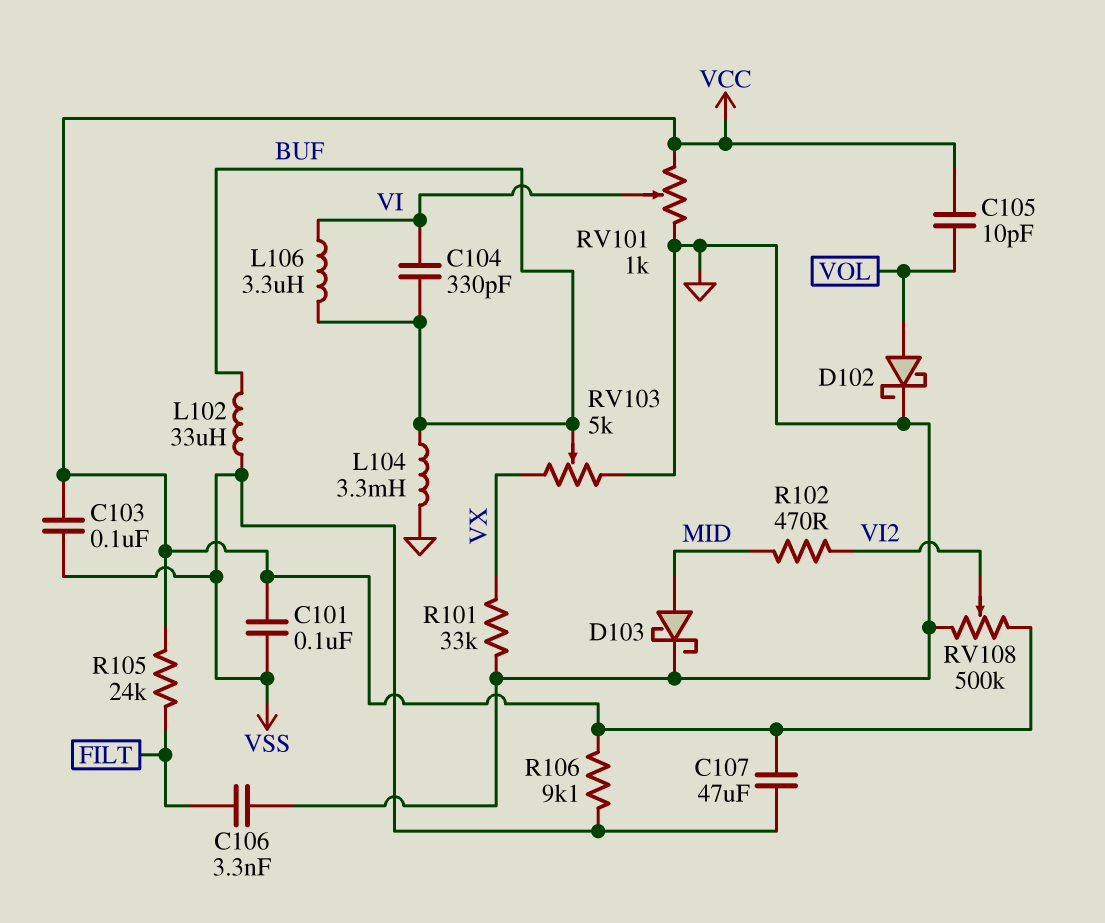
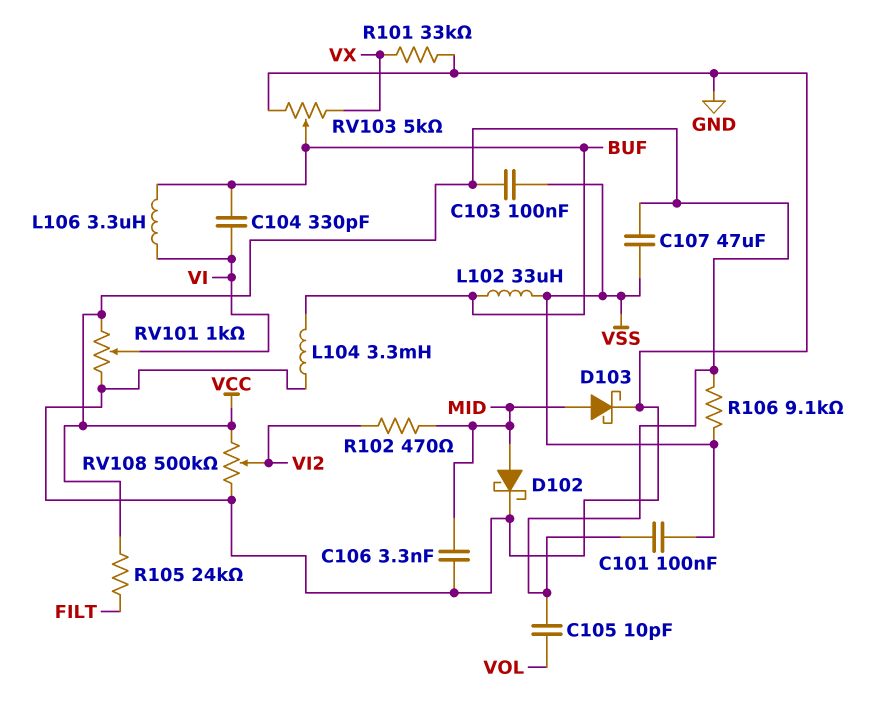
C106: 3.3nF (FILT, GND) -> 3.3nF (GND, MID)
D102: schottky (A VOL, K GND) -> schottky (A MID, K GND)

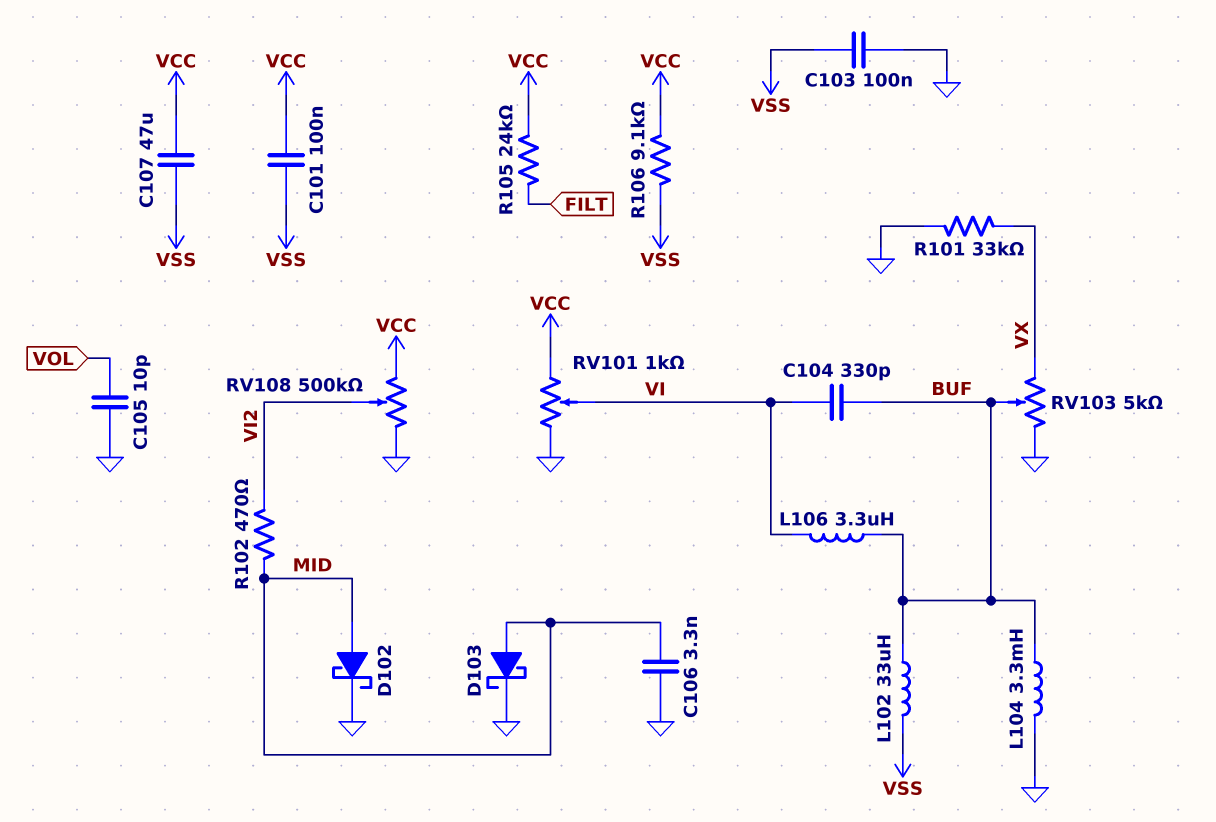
C103: 100nF (VCC, VSS) -> 100nF (GND, VSS)
C105: 10pF (VCC, VOL) -> 10pF (GND, VOL)

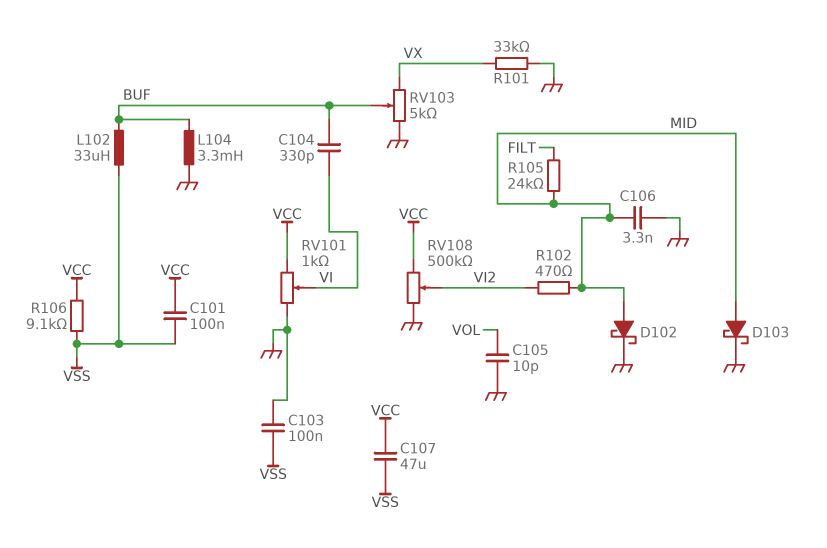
L106: 3.3uH (BUF, VI) -> none
R105: 24k (FILT, VCC) -> 24k (FILT, MID)

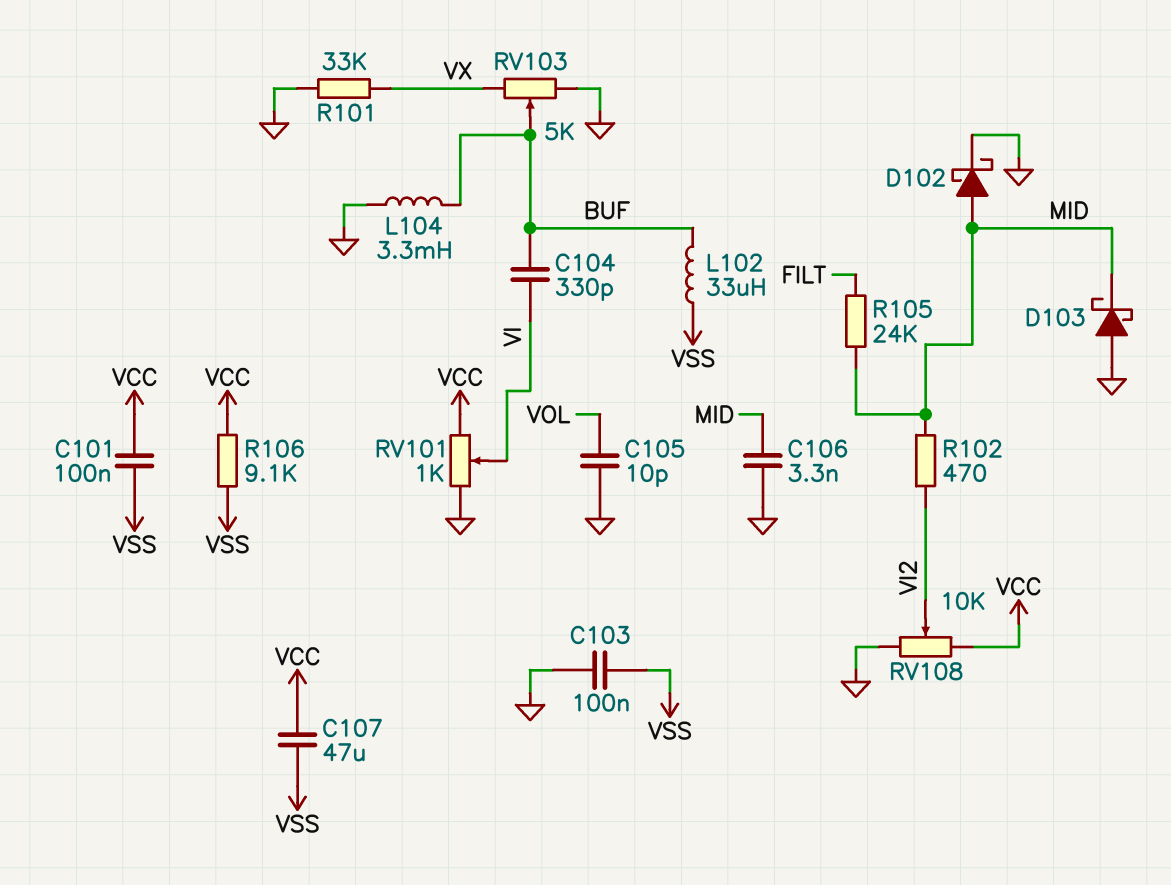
D103: schottky (A MID, K GND) -> schottky (A GND, K MID)
RV108: 500k (GND, VCC, wiper VI2) -> 10k (GND, VCC, wiper VI2)

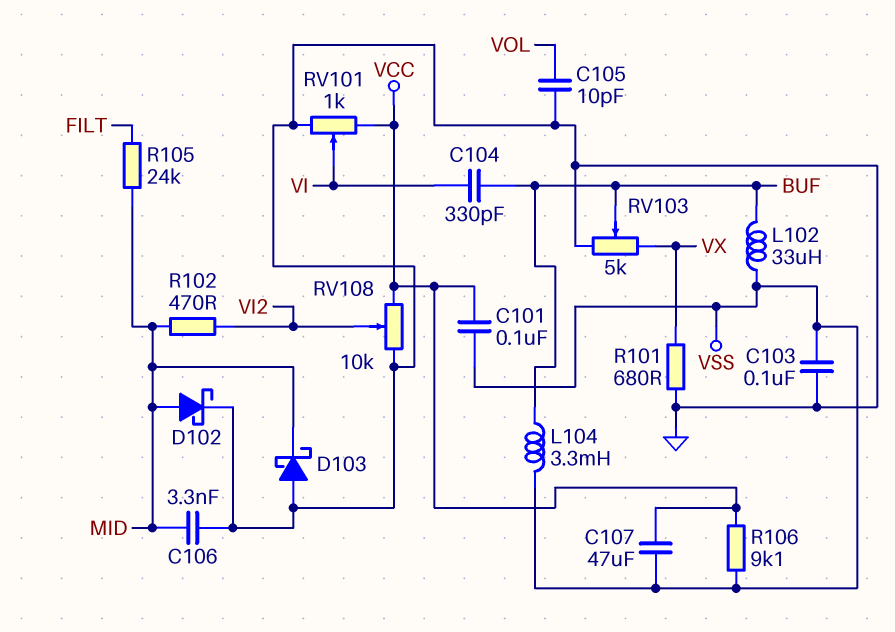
L104: 3.3mH (BUF, GND) -> 3.3mH (BUF, VSS)
R101: 33k (GND, VX) -> 680 (GND, VX)

